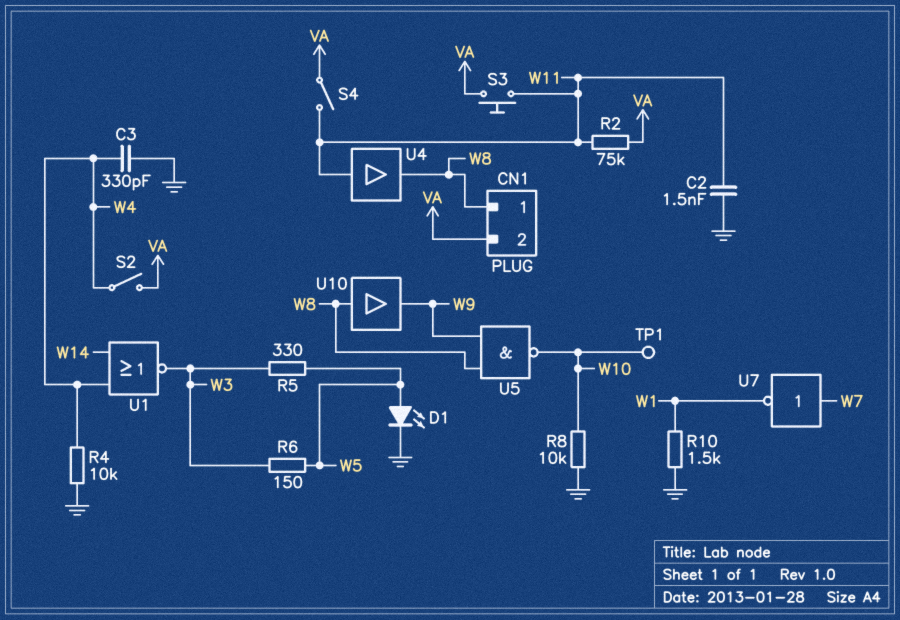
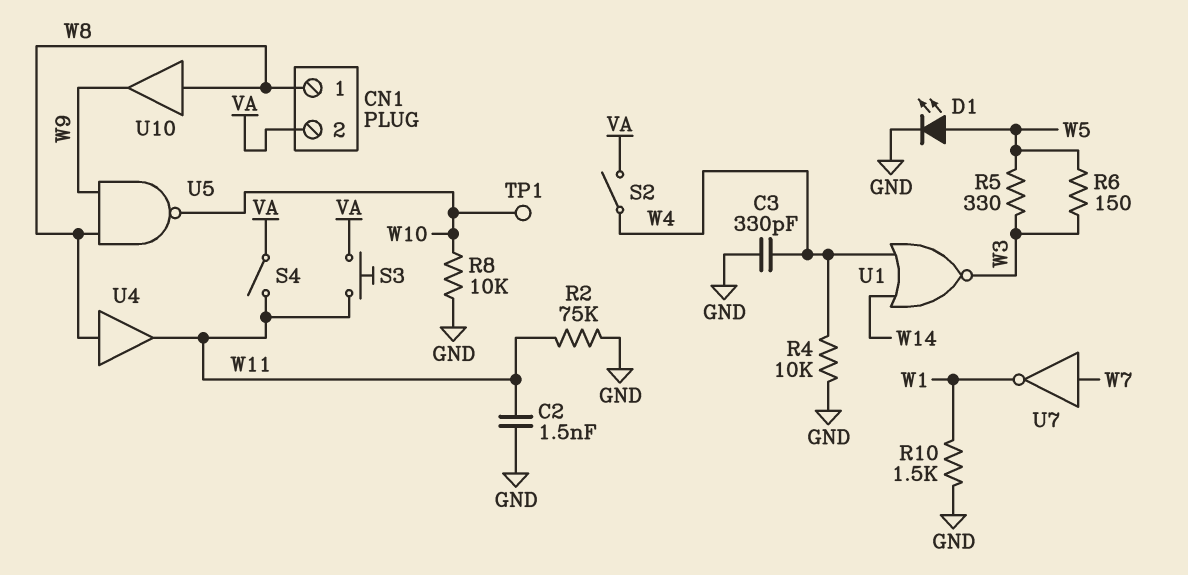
R2: 75k (VA, W11) -> 75k (GND, W11)
U4: buffer (in W11, out W8) -> buffer (in W8, out W11)

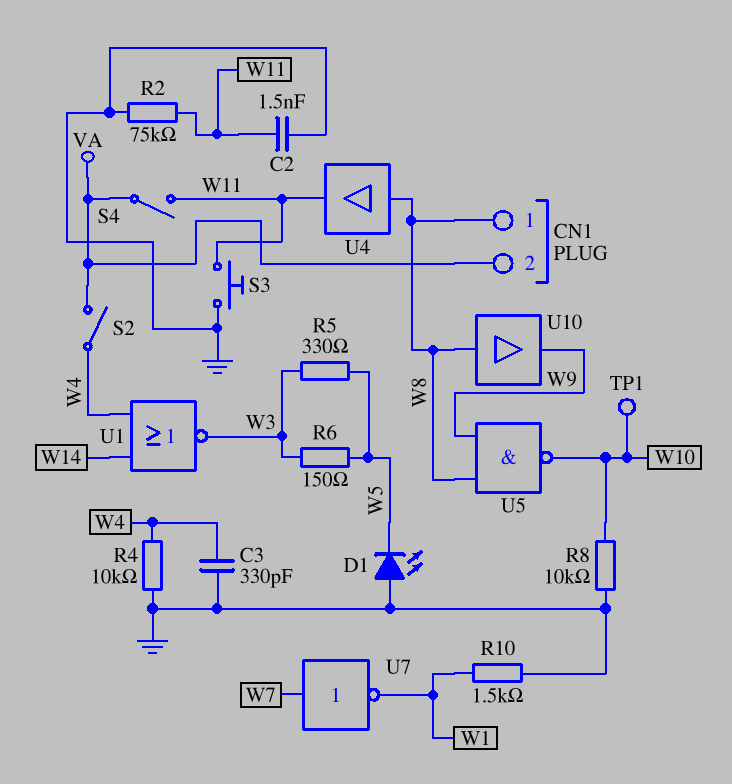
D1: LED (A W5, K GND) -> LED (A GND, K W5)
S3: button (VA, W11) -> button (GND, W11)

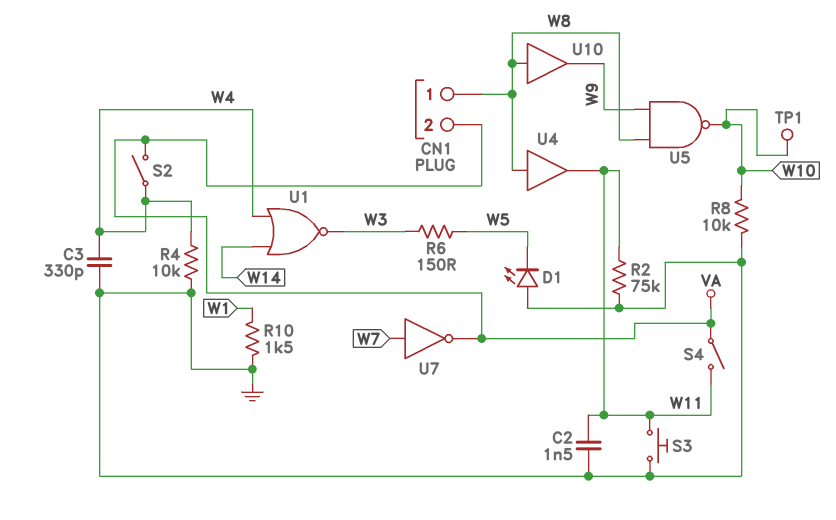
R5: 330 (W3, W5) -> none
U7: NOT (in W7, out W1) -> NOT (in W7, out VA)

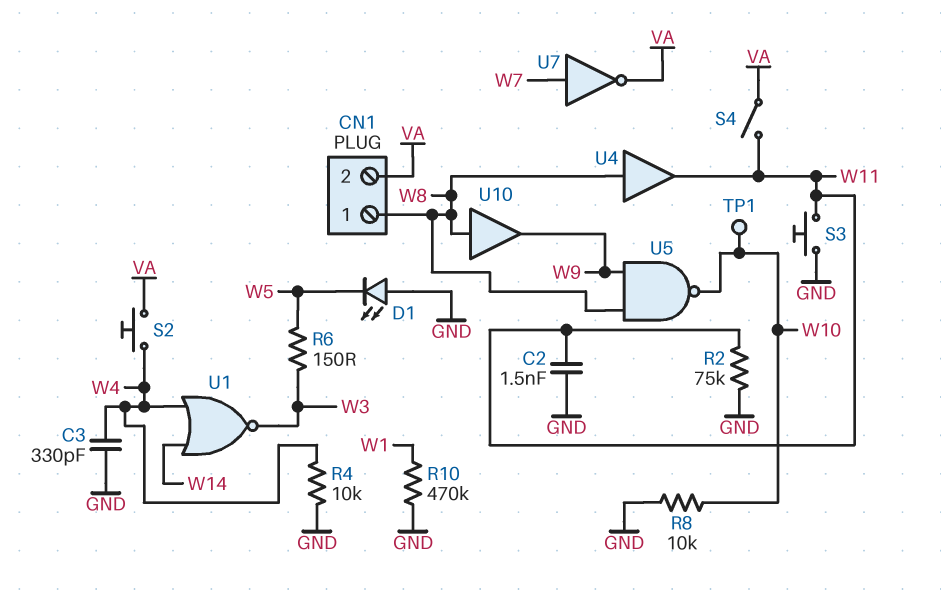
R10: 1.5k (GND, W1) -> 470k (GND, W1)
S2: switch (VA, W4) -> button (VA, W4)

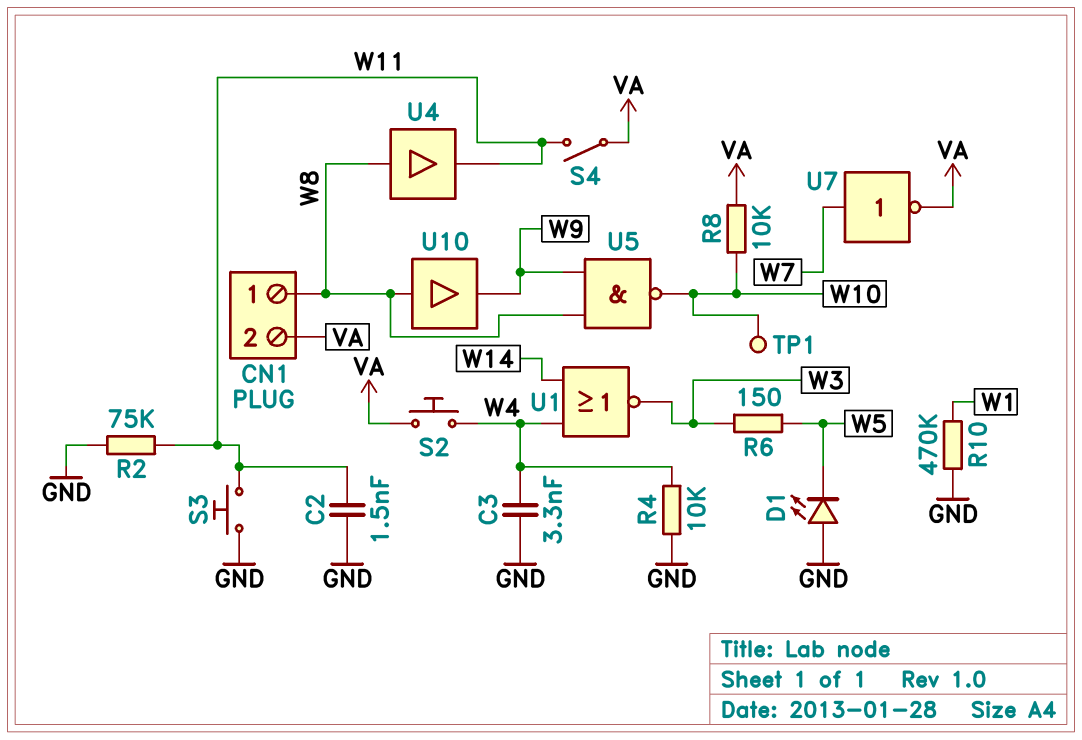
C3: 330pF (GND, W4) -> 3.3nF (GND, W4)
R8: 10k (GND, W10) -> 10k (VA, W10)

